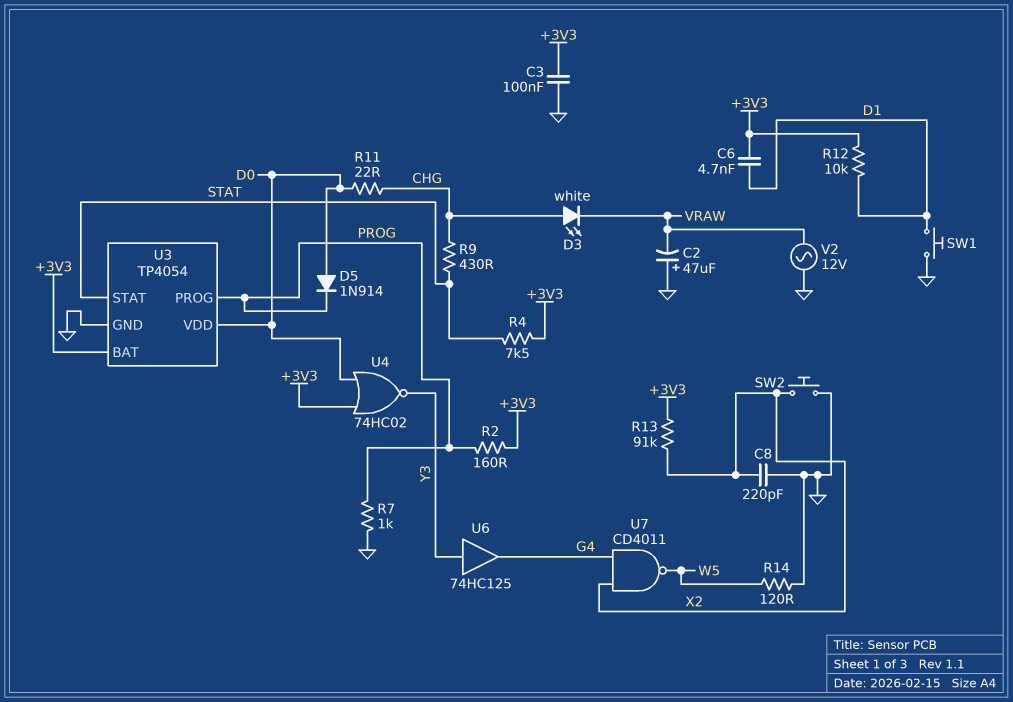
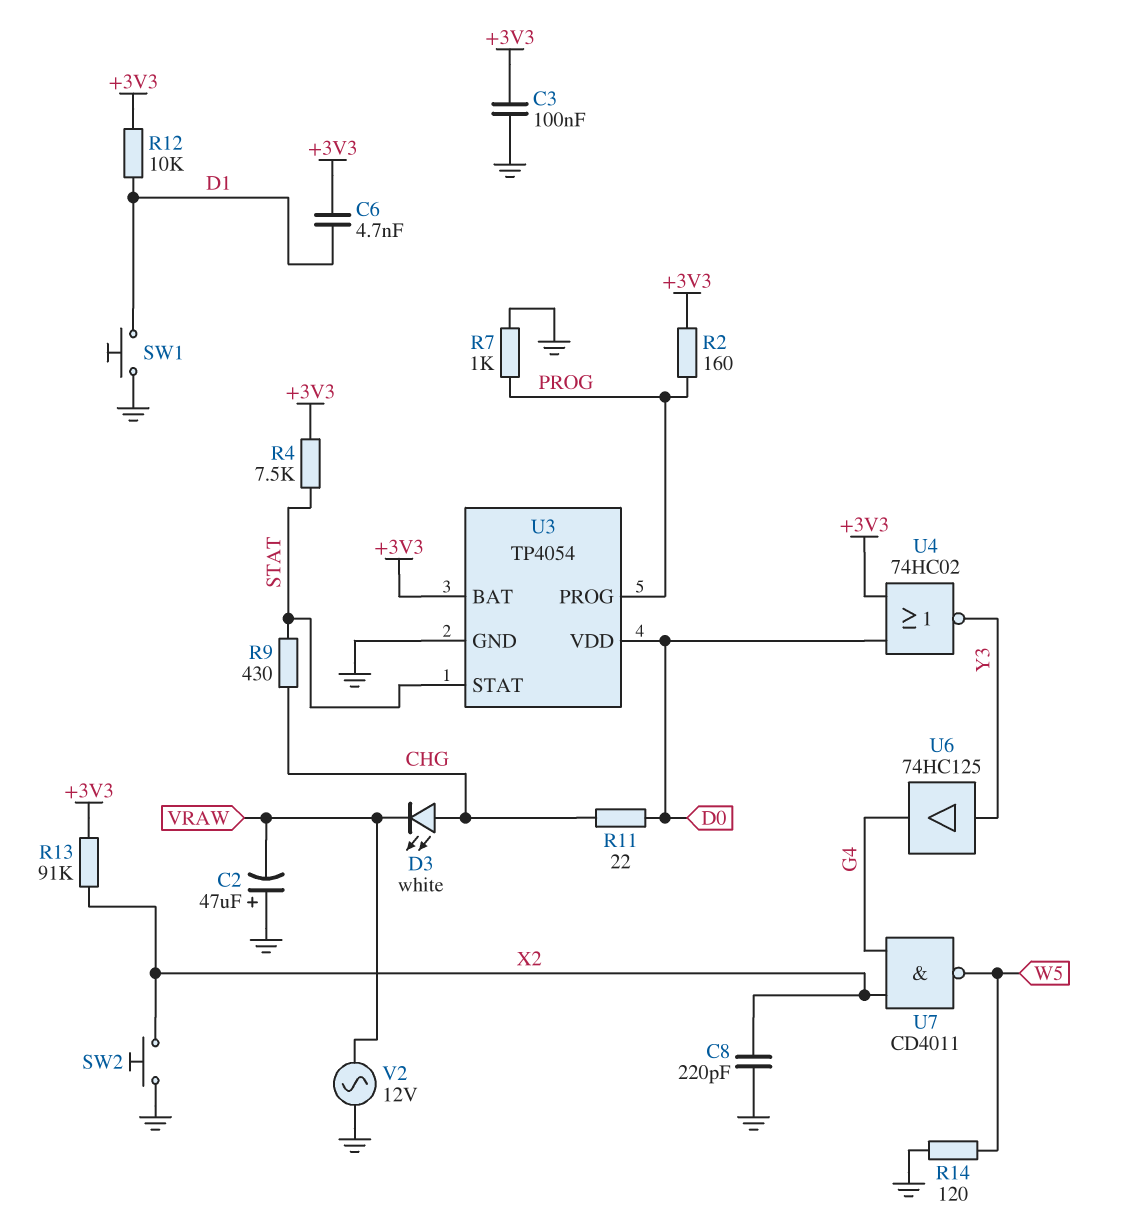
D5: diode 1N914 (A D0, K PROG) -> none

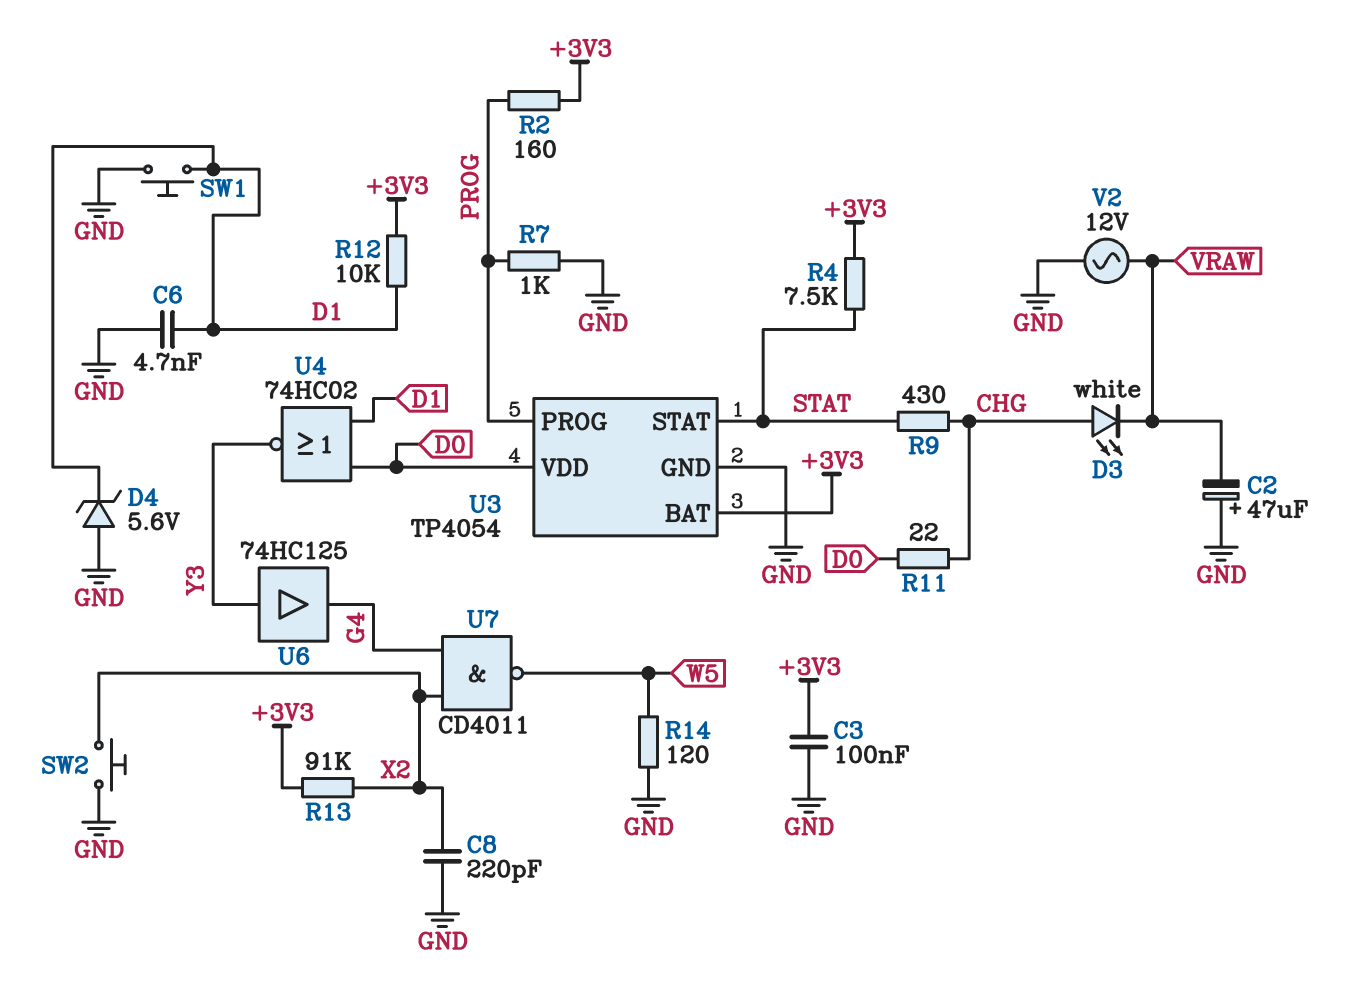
C6: 4.7nF (+3V3, D1) -> 4.7nF (D1, GND)
D4: none -> zener 5.6V (A GND, K D1)
U4: NOR 74HC02 (in +3V3, in D0, out Y3) -> NOR 74HC02 (in D0, in D1, out Y3)

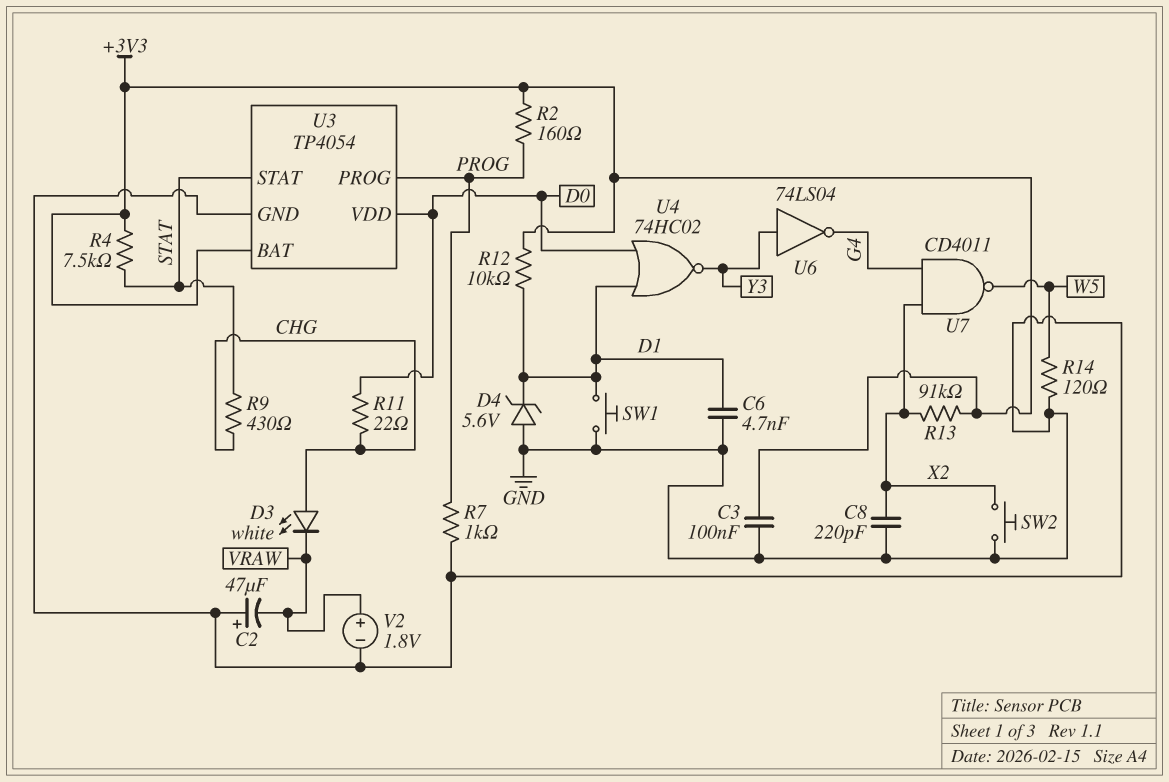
U6: buffer 74HC125 (in Y3, out G4) -> NOT 74LS04 (in Y3, out G4)
V2: AC 12V (GND, VRAW) -> 1.8V (plus VRAW, minus GND)

